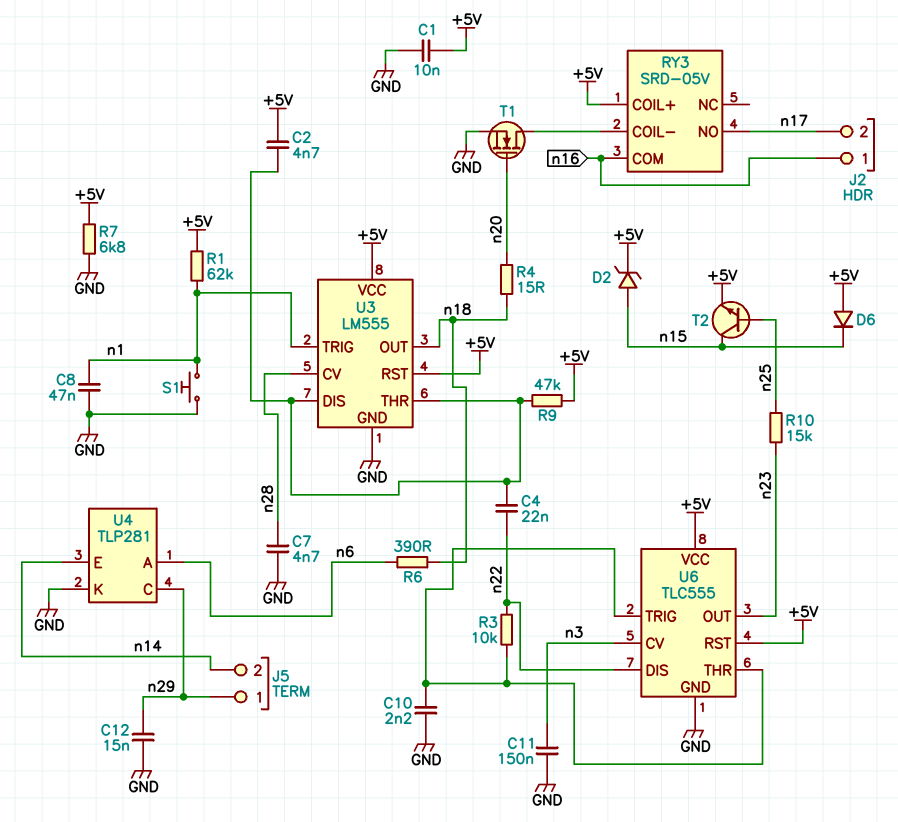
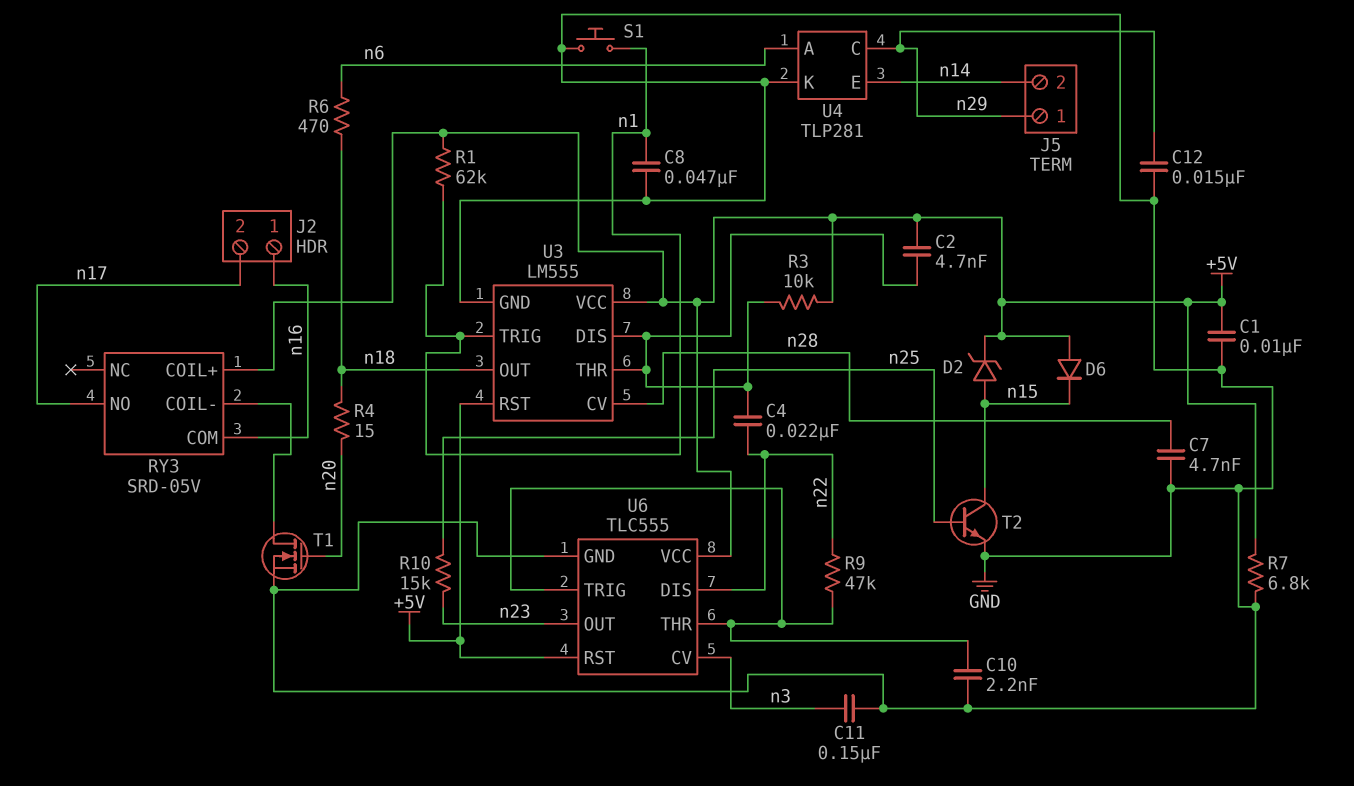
R3: 10k (U6/THR, n22) -> 10k (+5V, U3/DIS)
R6: 390 (n6, n18) -> 470 (n6, n18)
R9: 47k (+5V, U3/DIS) -> 47k (U6/THR, n22)
T2: NPN (B n25, C n15, E +5V) -> NPN (B n25, C n15, E GND)

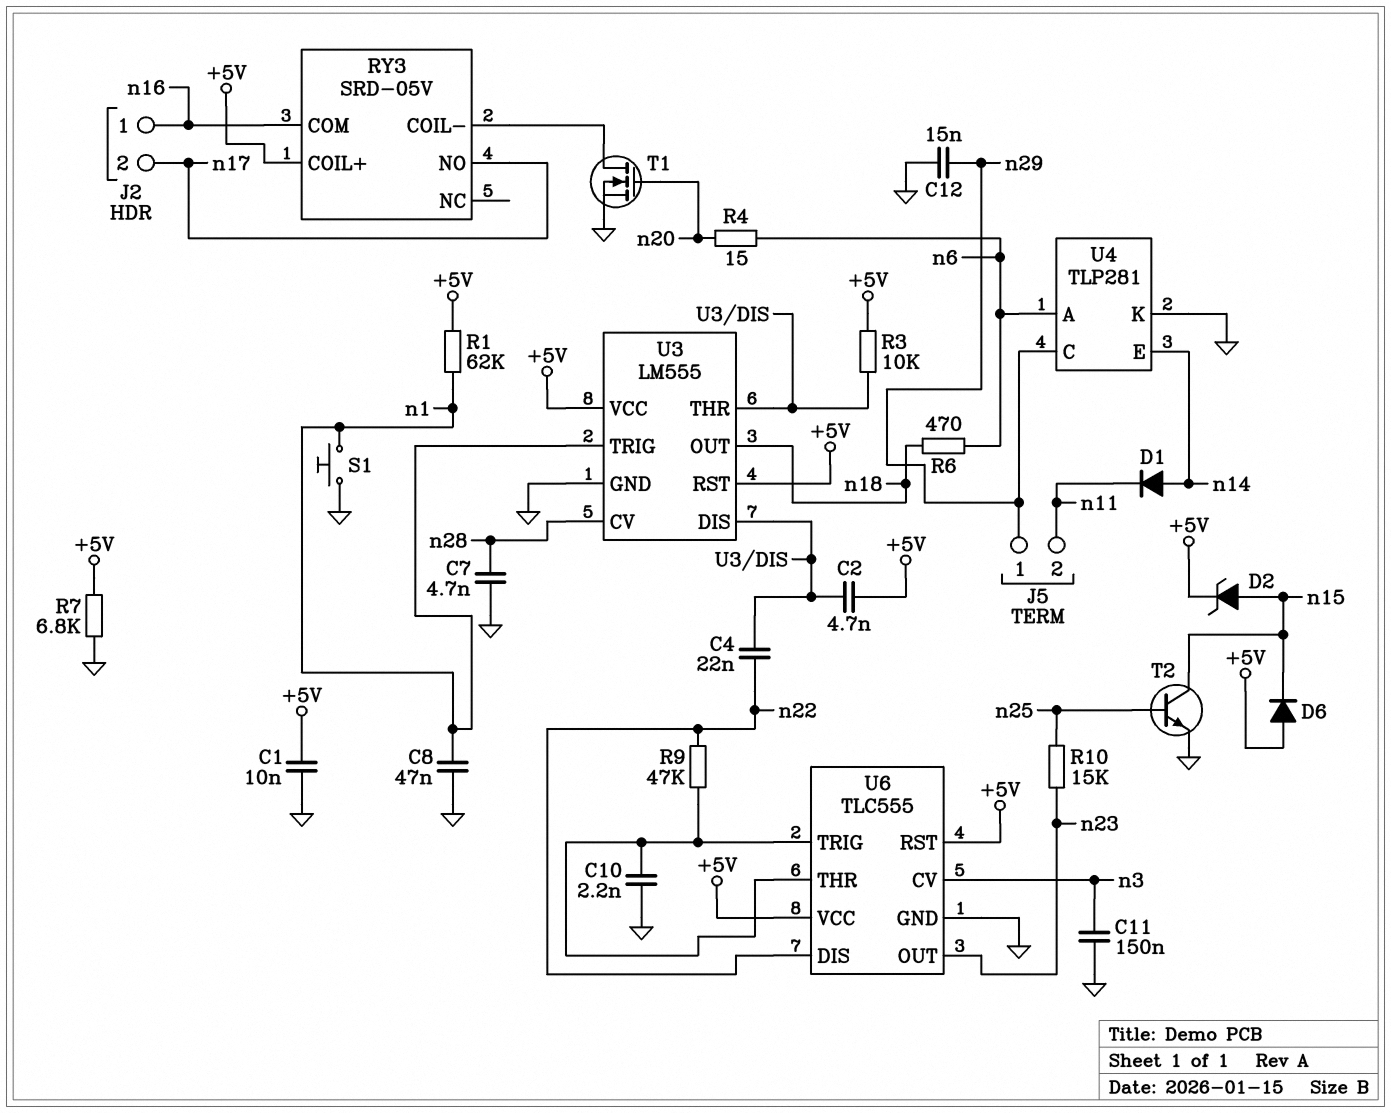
D1: none -> diode (A n14, K n11)
J5 pin 2: n14 -> n11
R4: 15 (n18, n20) -> 15 (n6, n20)

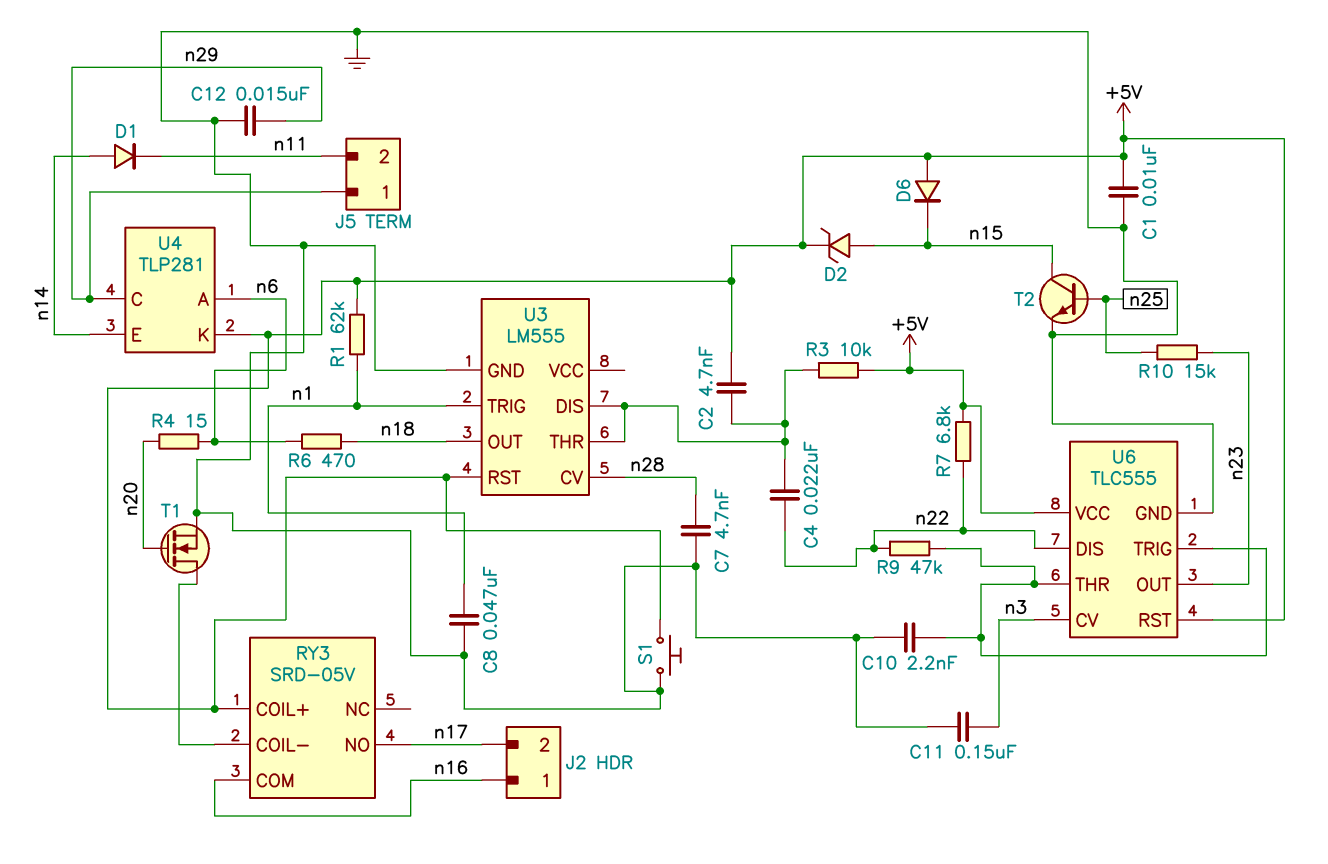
R7: 6.8k (+5V, GND) -> 6.8k (+5V, n22)
S1: button (GND, n1) -> button (+5V, GND)
U3 pin VCC: +5V -> none
U4 pin K: GND -> +5V

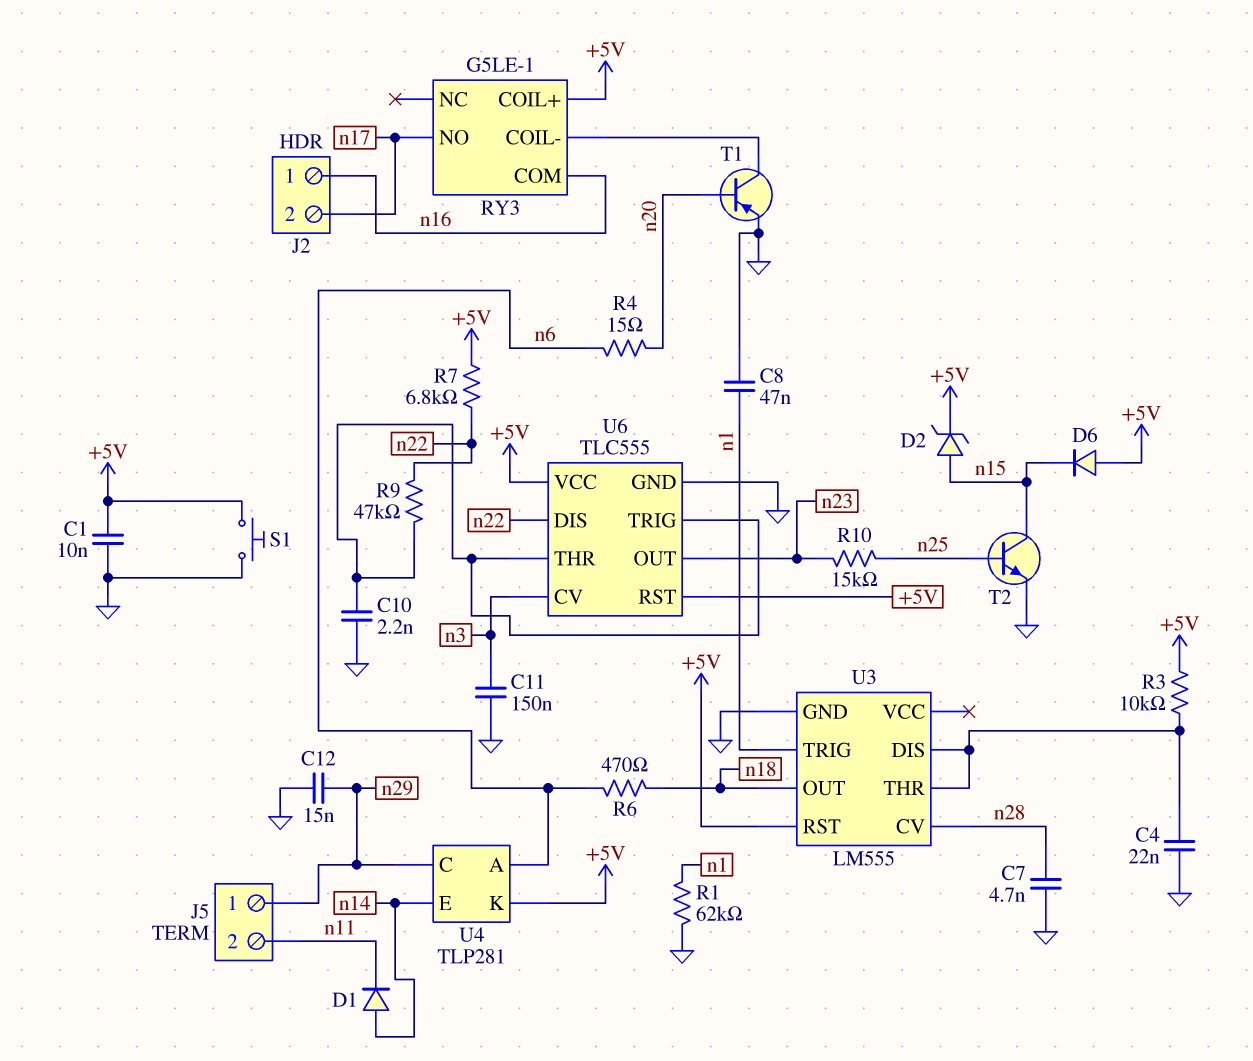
C2: 4.7nF (+5V, U3/DIS) -> none
C4: 22nF (U3/DIS, n22) -> 22nF (GND, U3/DIS)
R1: 62k (+5V, n1) -> 62k (GND, n1)
RY3: SRD-05V -> G5LE-1
T1: NMOS (G n20, D RY3/COIL-, S GND) -> PNP (B n20, C RY3/COIL-, E GND)

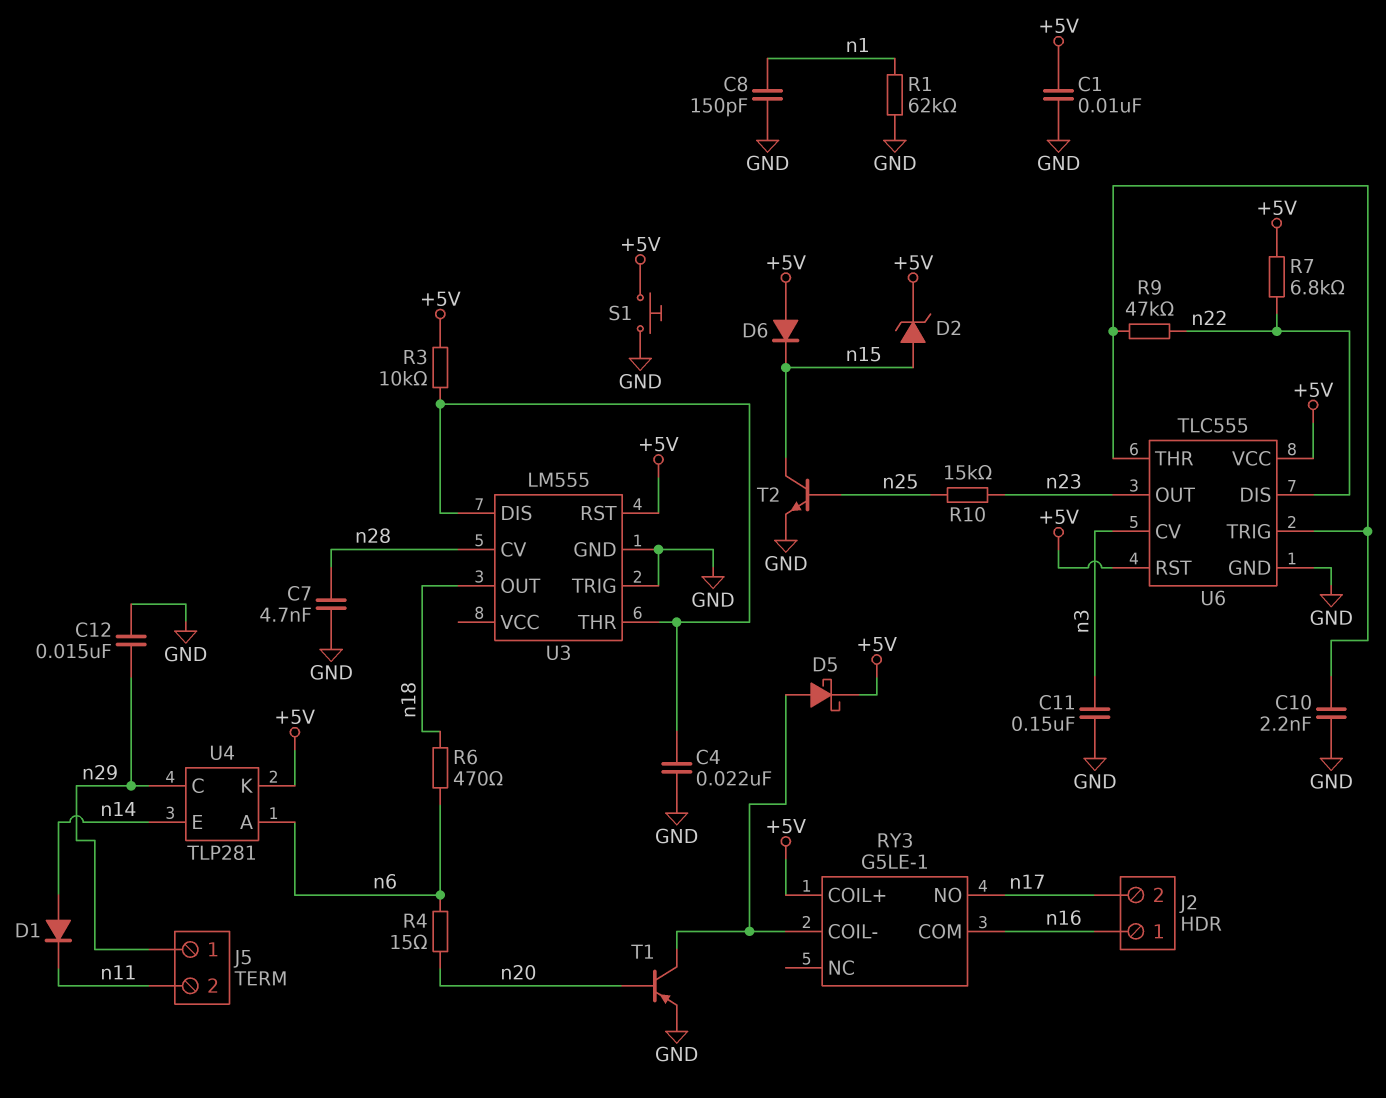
C8: 47nF (GND, n1) -> 150pF (GND, n1)
D5: none -> schottky (A RY3/COIL-, K +5V)
U3 pin TRIG: n1 -> GND

